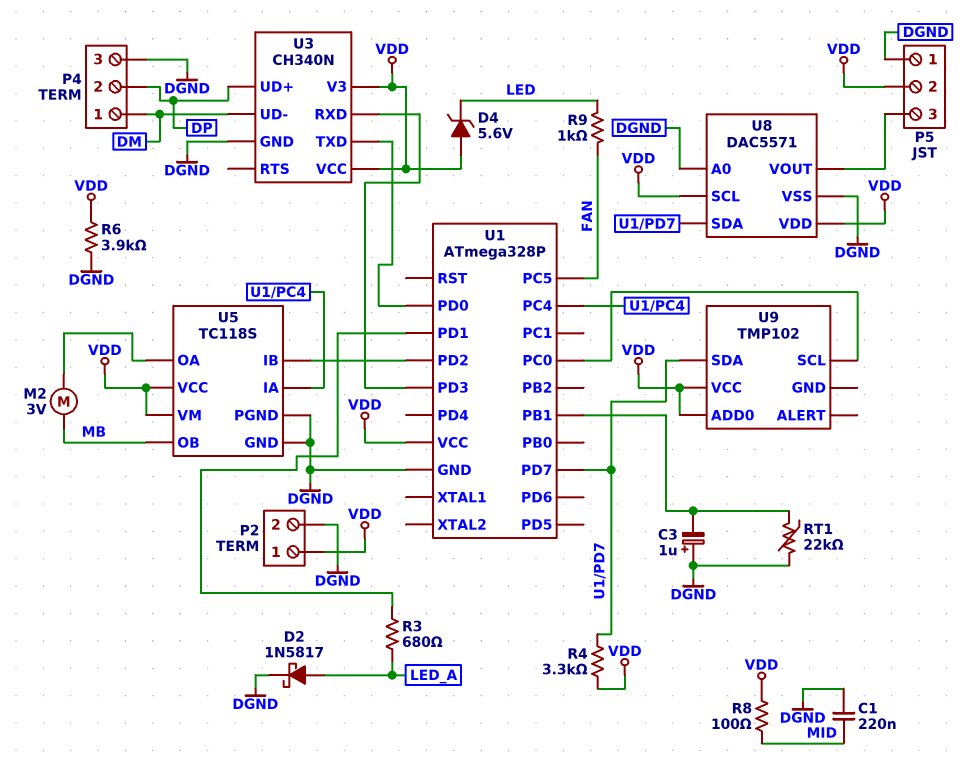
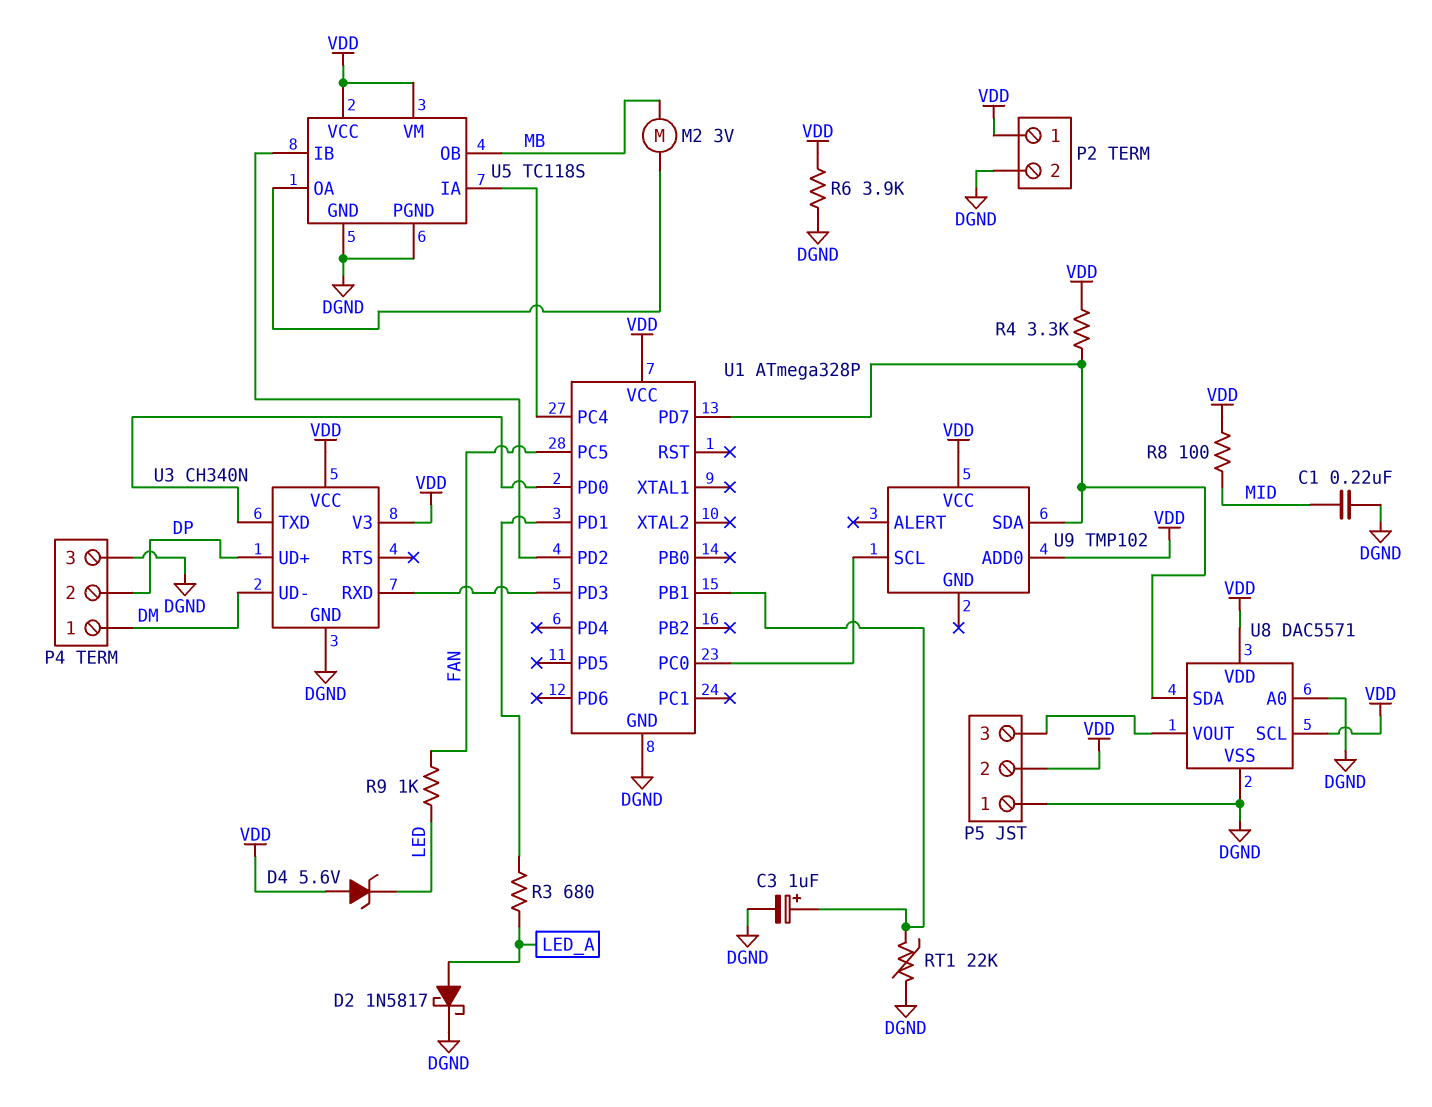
C3: 1uF (plus DGND, minus U1/PB1) -> 1uF (plus U1/PB1, minus DGND)

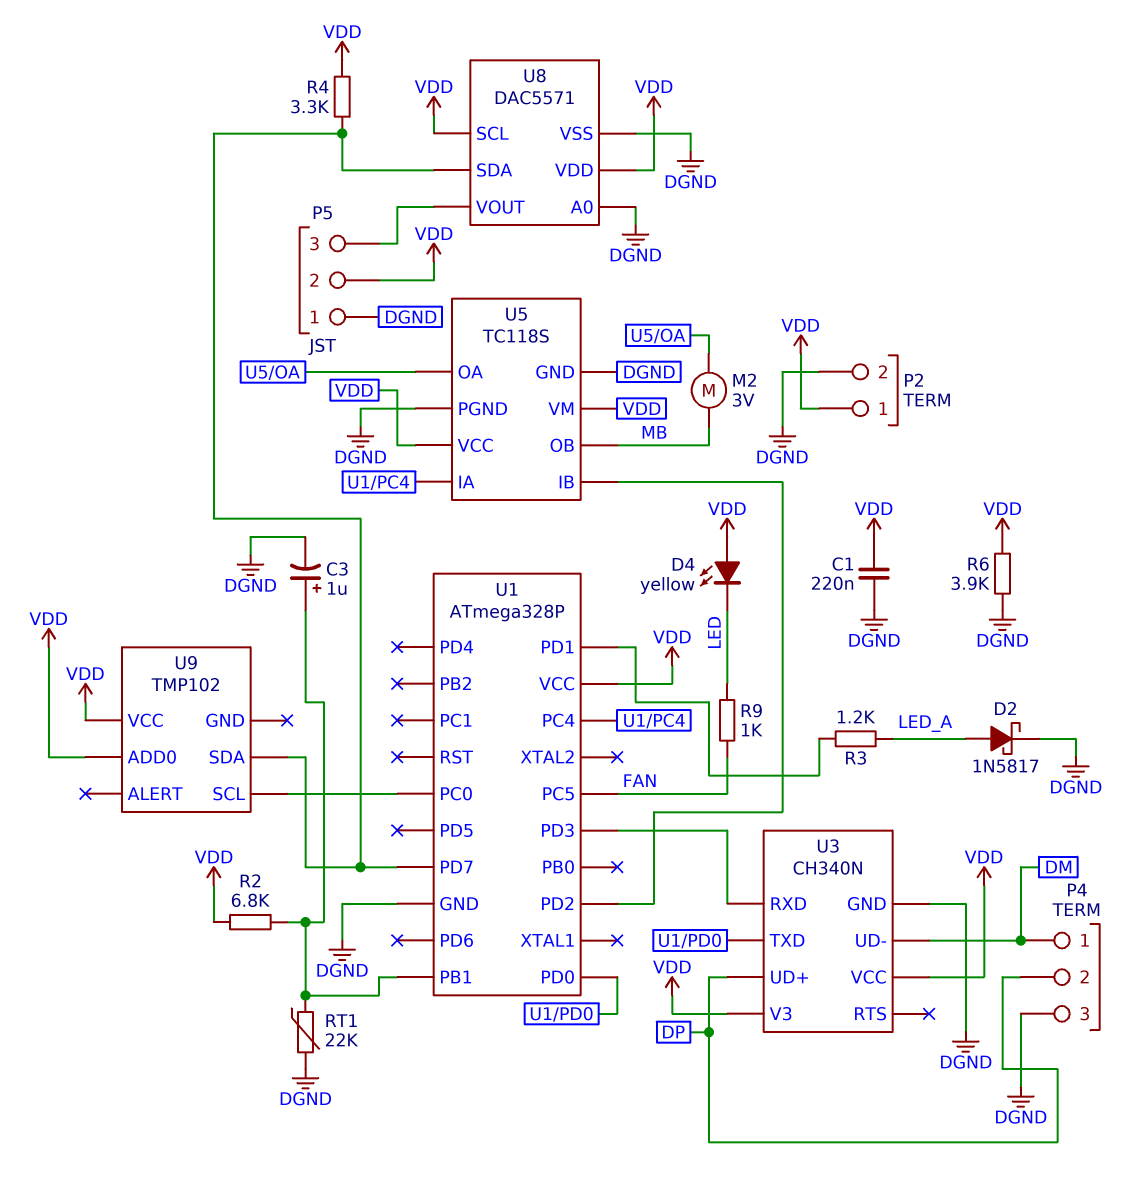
C1: 220nF (DGND, MID) -> 220nF (DGND, VDD)
D4: zener 5.6V (A VDD, K LED) -> LED yellow (A VDD, K LED)
R2: none -> 6.8k (U1/PB1, VDD)
R3: 680 (LED_A, U1/PD1) -> 1.2k (LED_A, U1/PD1)
R8: 100 (MID, VDD) -> none

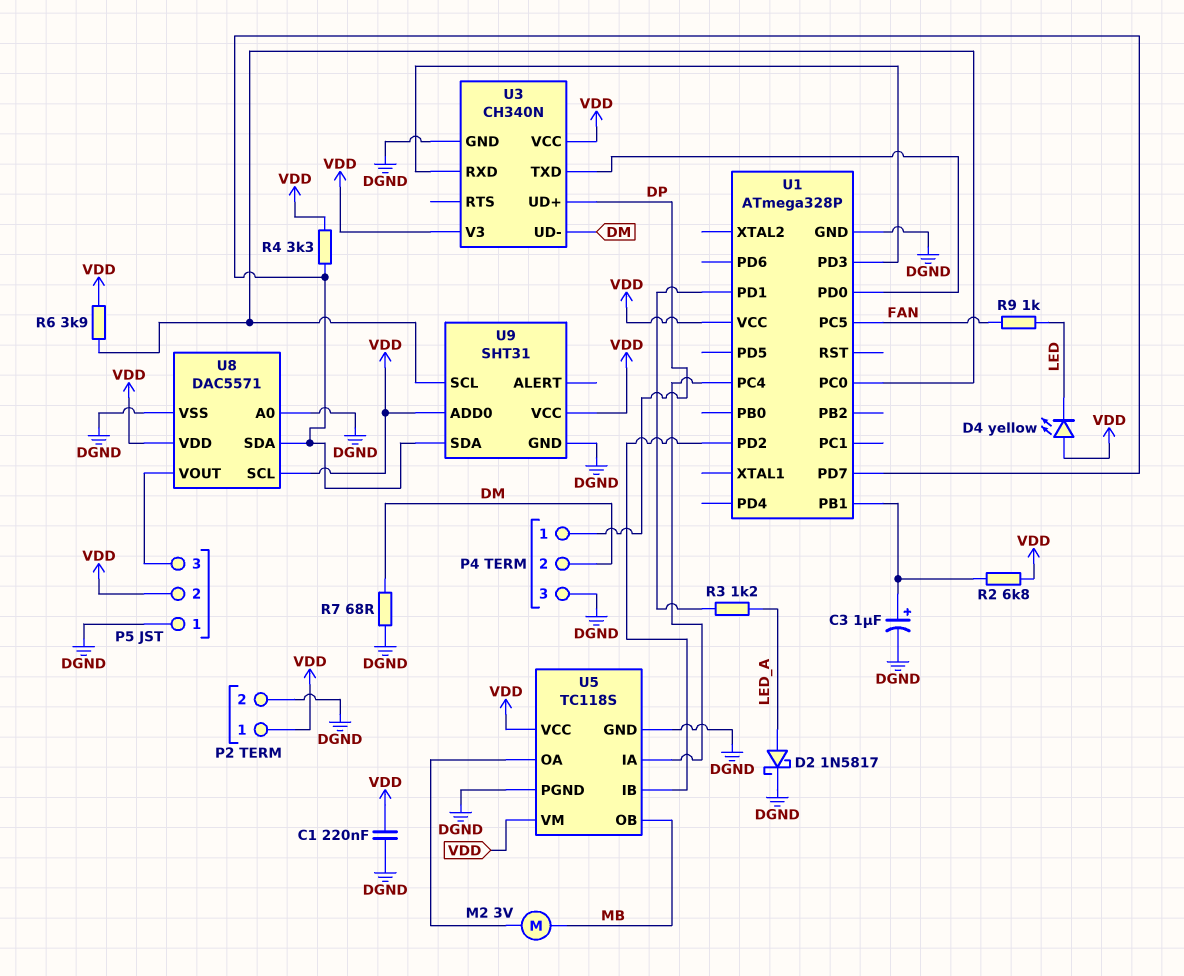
P4 pin 1: DM -> DP
P4 pin 2: DP -> DM
R6: 3.9k (DGND, VDD) -> 3.9k (U1/PC0, VDD)
R7: none -> 68 (DGND, DM)
RT1: 22k (DGND, U1/PB1) -> none
U9: TMP102 -> SHT31
U9 pin GND: none -> DGND

